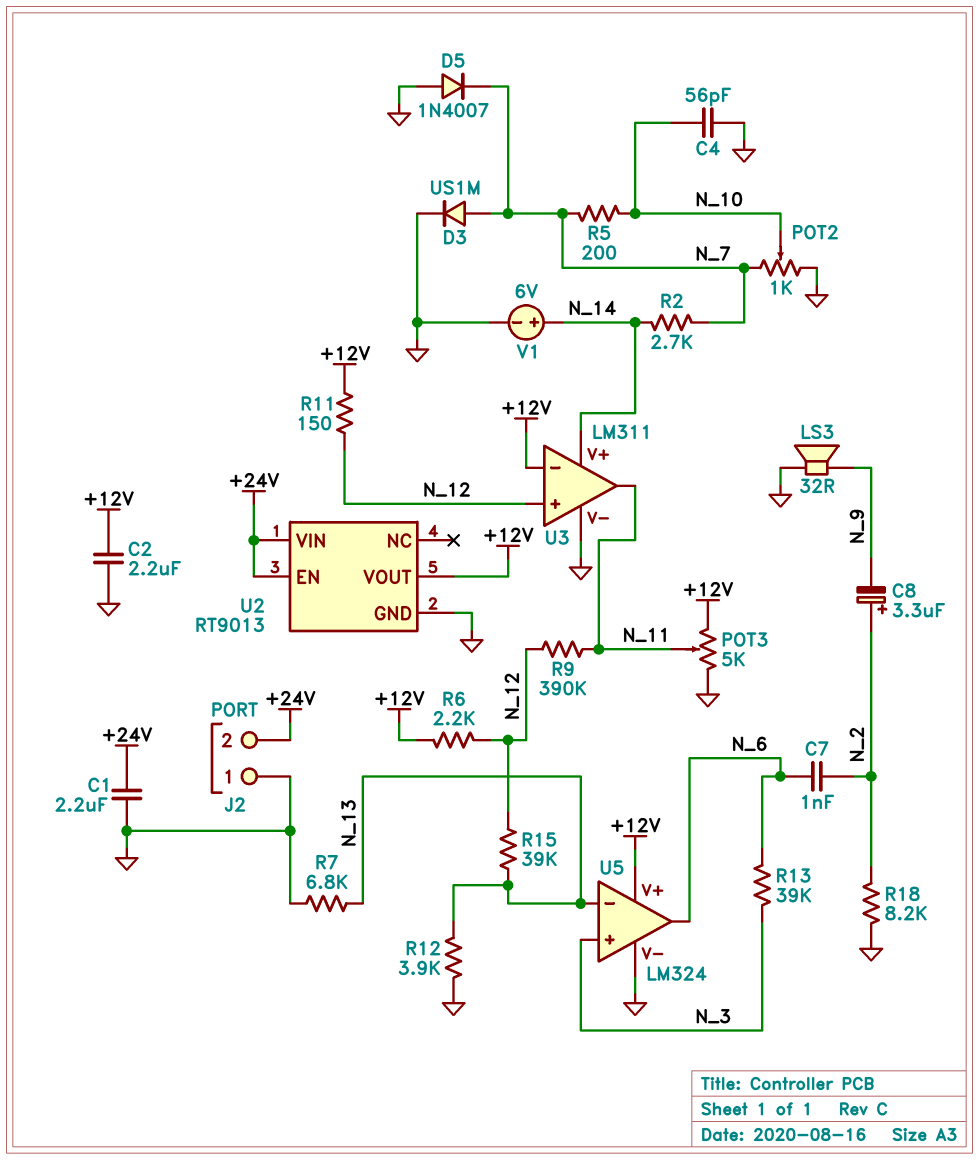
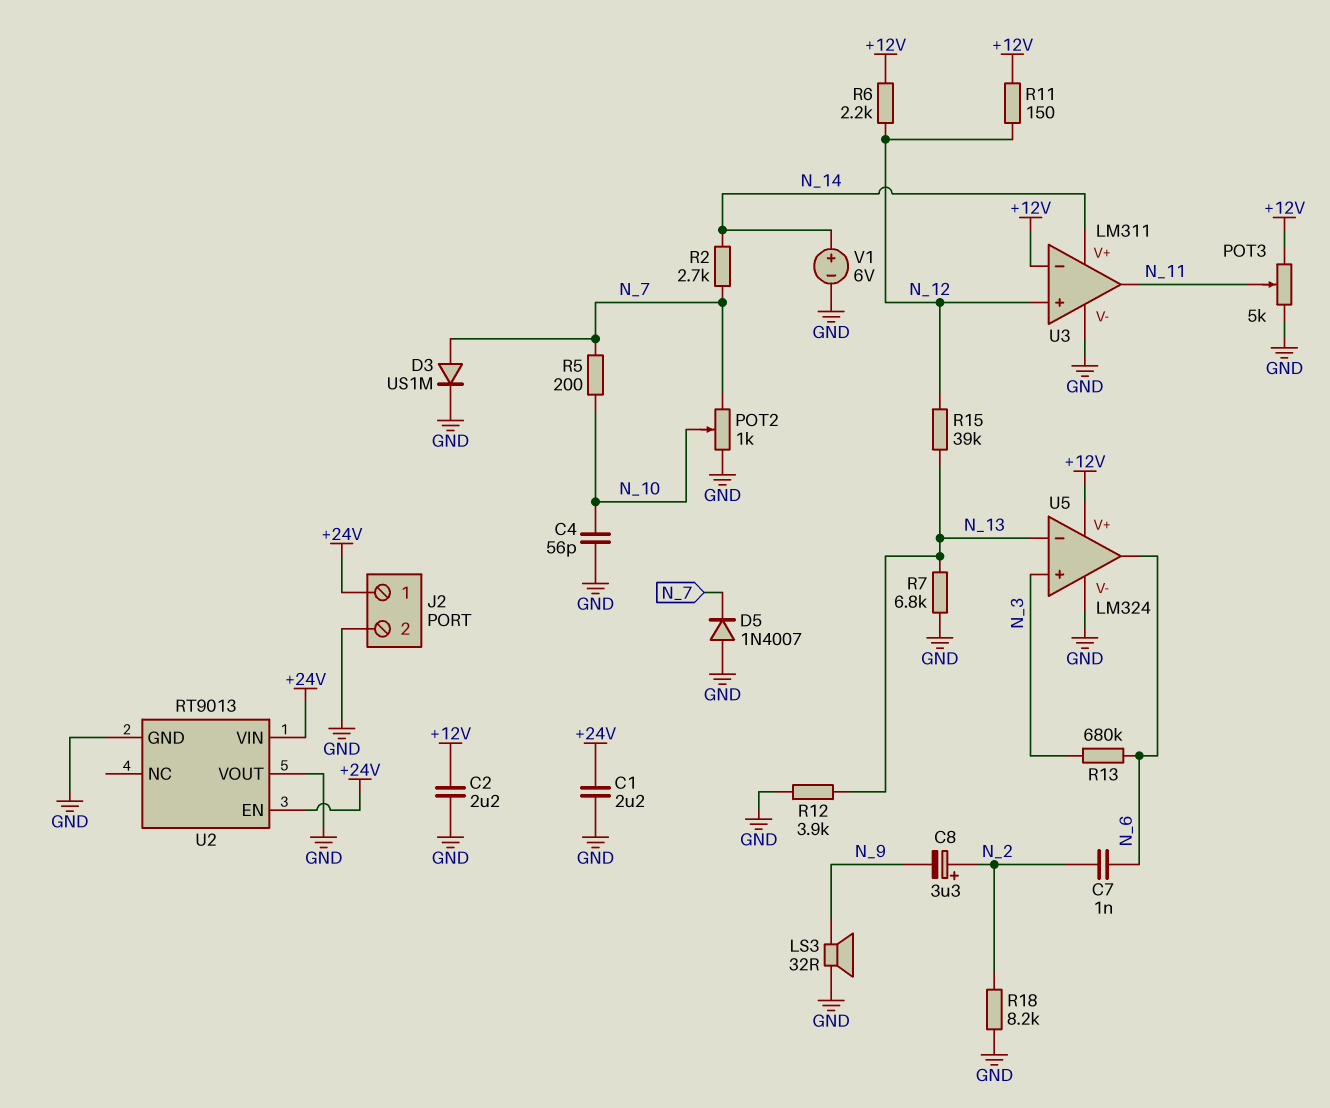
J2 pin 1: GND -> +24V
J2 pin 2: +24V -> GND
R9: 390k (N_11, N_12) -> none
R13: 39k (N_3, N_6) -> 680k (N_3, N_6)
U2 pin VOUT: +12V -> GND

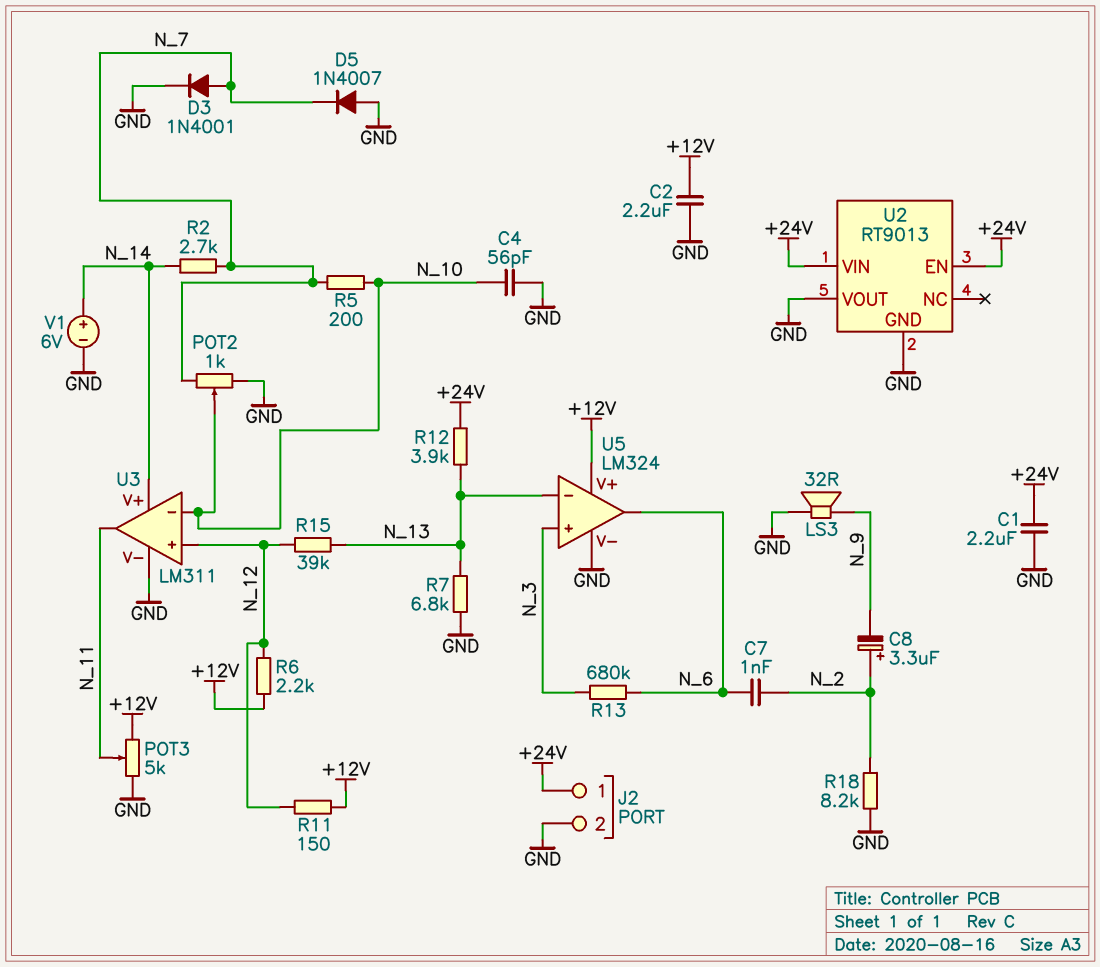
D3: diode US1M (A N_7, K GND) -> diode 1N4001 (A N_7, K GND)
R12: 3.9k (GND, N_13) -> 3.9k (+24V, N_13)
U3 pin in-: +12V -> N_10

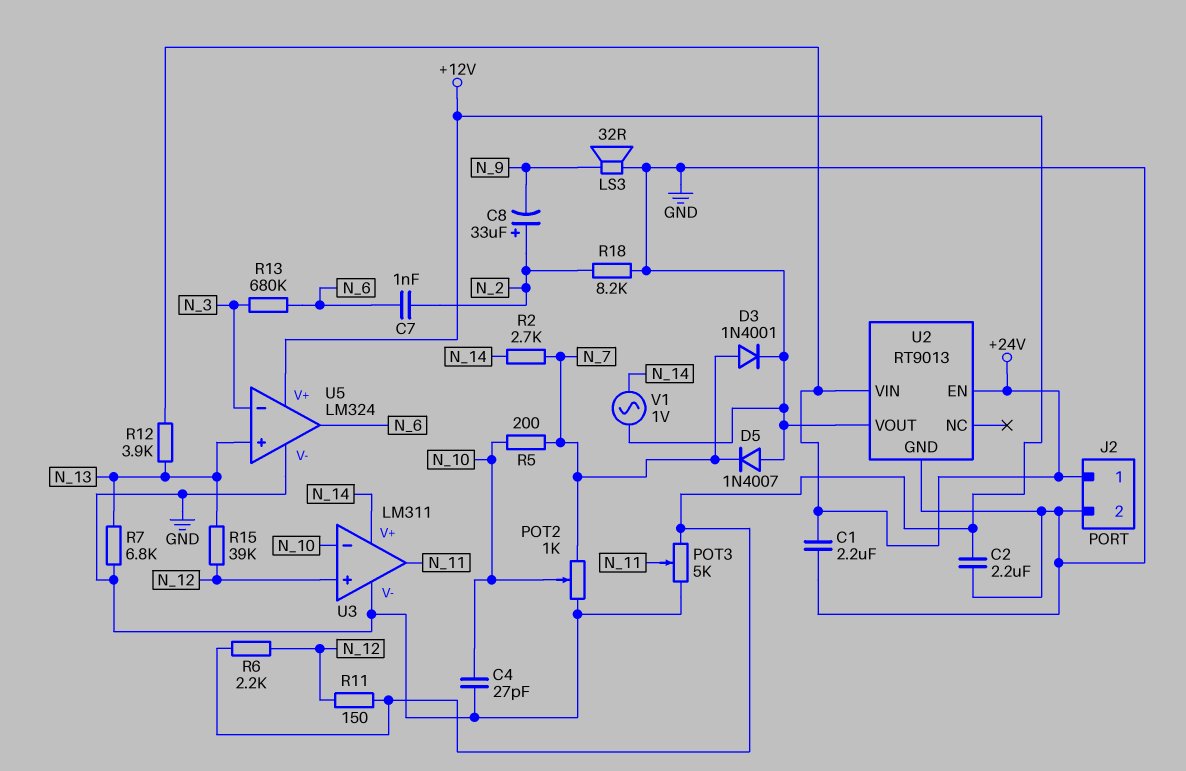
C4: 56pF (GND, N_10) -> 27pF (GND, N_10)
C8: 3.3uF (plus N_2, minus N_9) -> 33uF (plus N_2, minus N_9)
U5 pin in+: N_3 -> N_13
U5 pin in-: N_13 -> N_3
V1: 6V (plus N_14, minus GND) -> AC 1V (GND, N_14)

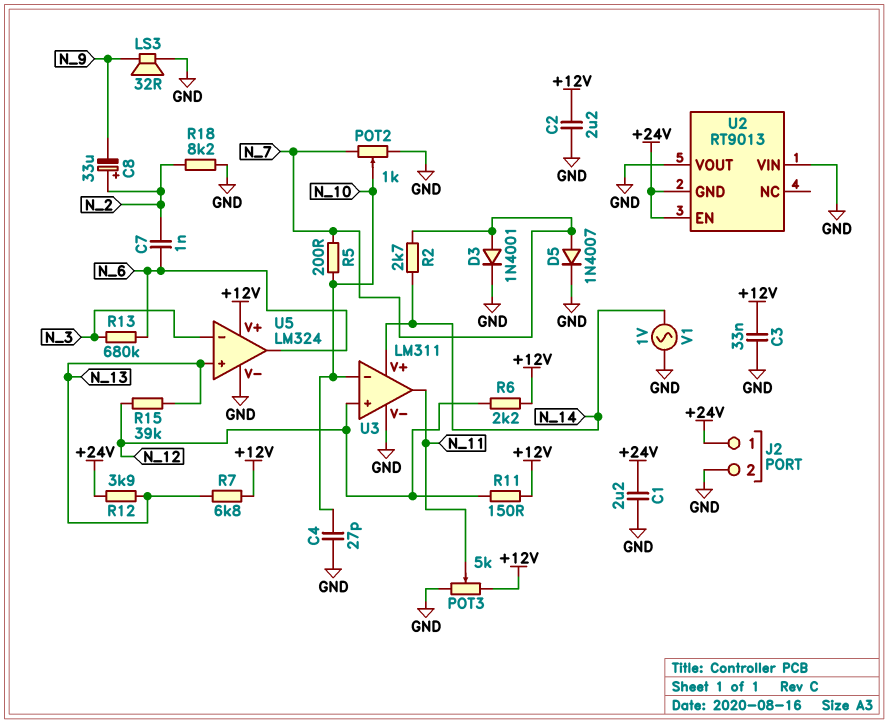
C3: none -> 33nF (+12V, GND)
D5: diode 1N4007 (A GND, K N_7) -> diode 1N4007 (A N_7, K GND)
R7: 6.8k (GND, N_13) -> 6.8k (+12V, N_13)
U2 pin GND: GND -> +24V
U2 pin VIN: +24V -> GND

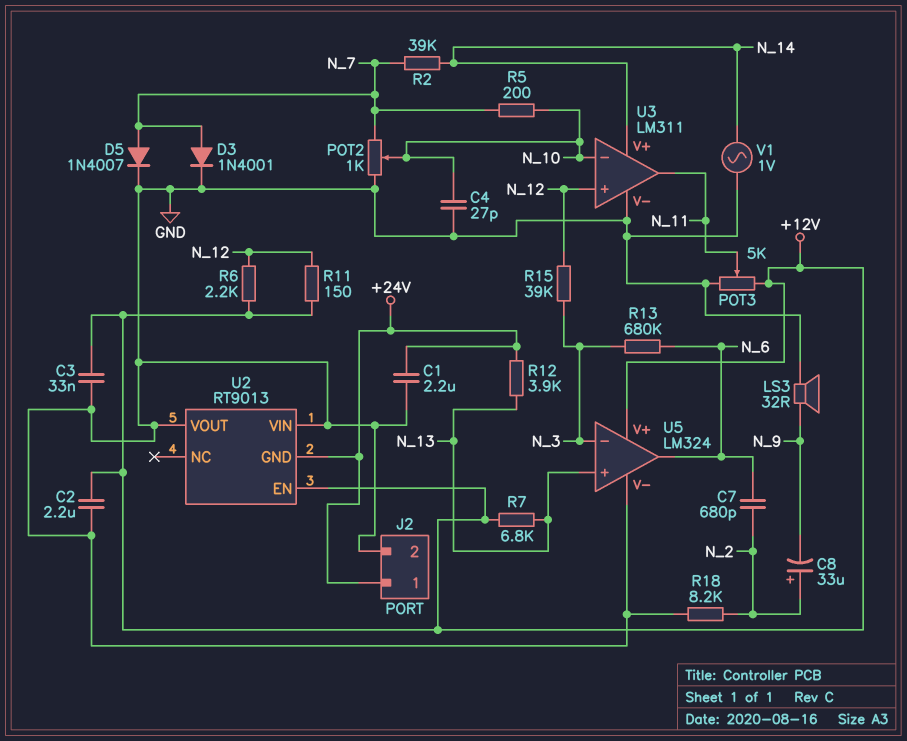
C7: 1nF (N_2, N_6) -> 680pF (N_2, N_6)
R2: 2.7k (N_7, N_14) -> 39k (N_7, N_14)
R15: 39k (N_12, N_13) -> 39k (N_3, N_12)
U2 pin EN: +24V -> +12V

